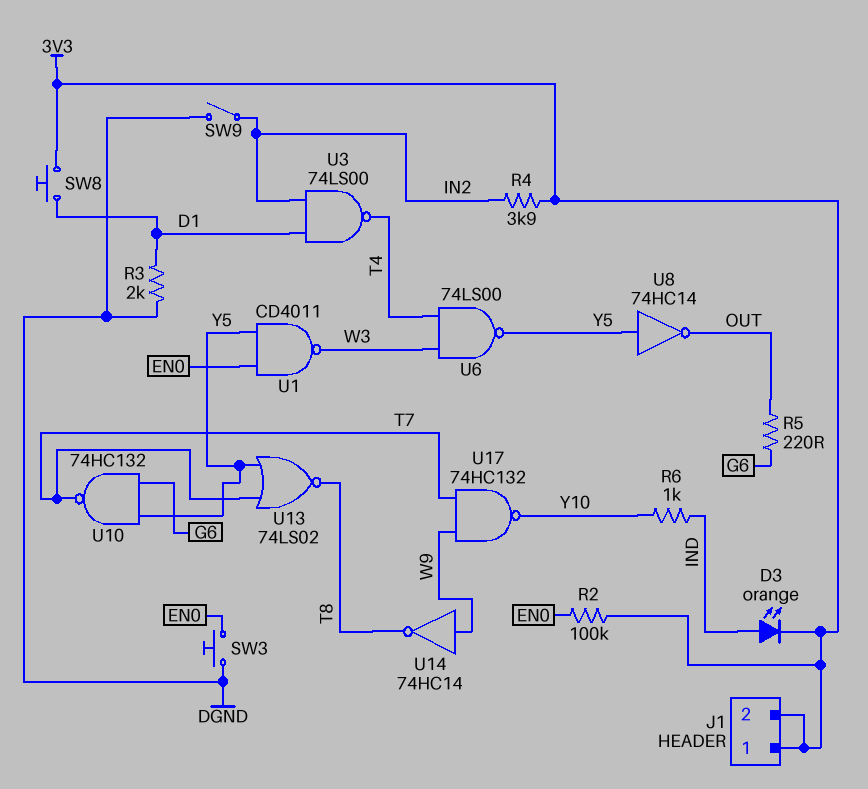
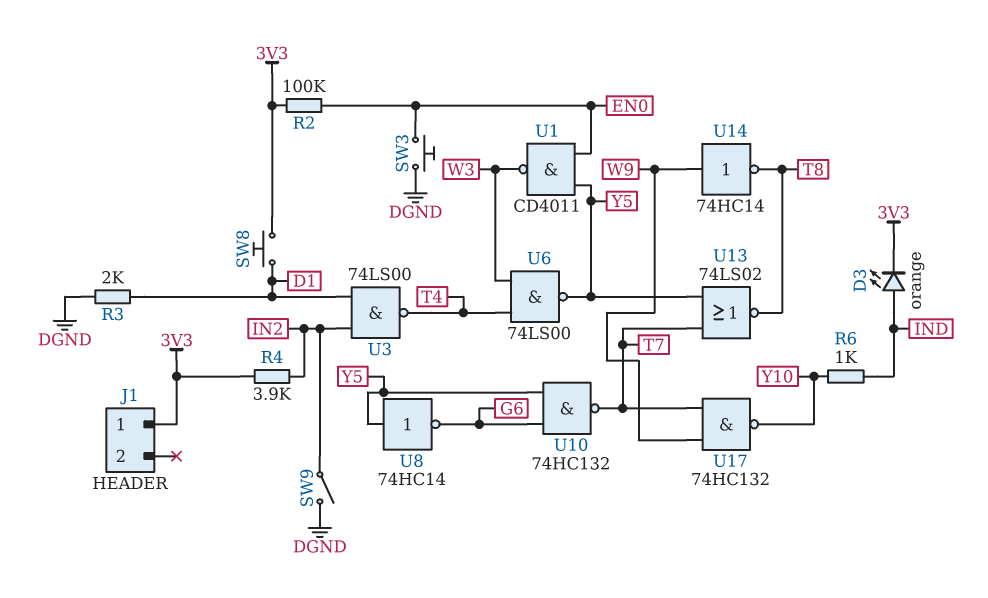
J1 pin 2: 3V3 -> none
R5: 220 (G6, OUT) -> none
U8: NOT 74HC14 (in Y5, out OUT) -> NOT 74HC14 (in Y5, out G6)

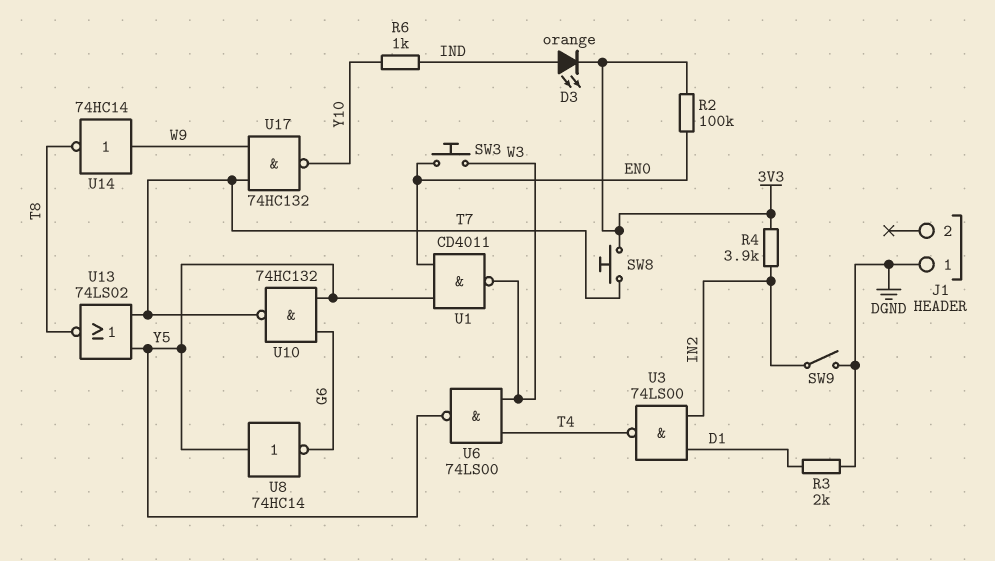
J1 pin 1: 3V3 -> DGND
SW3: button (DGND, EN0) -> button (EN0, W3)
SW8: button (3V3, D1) -> button (3V3, T7)

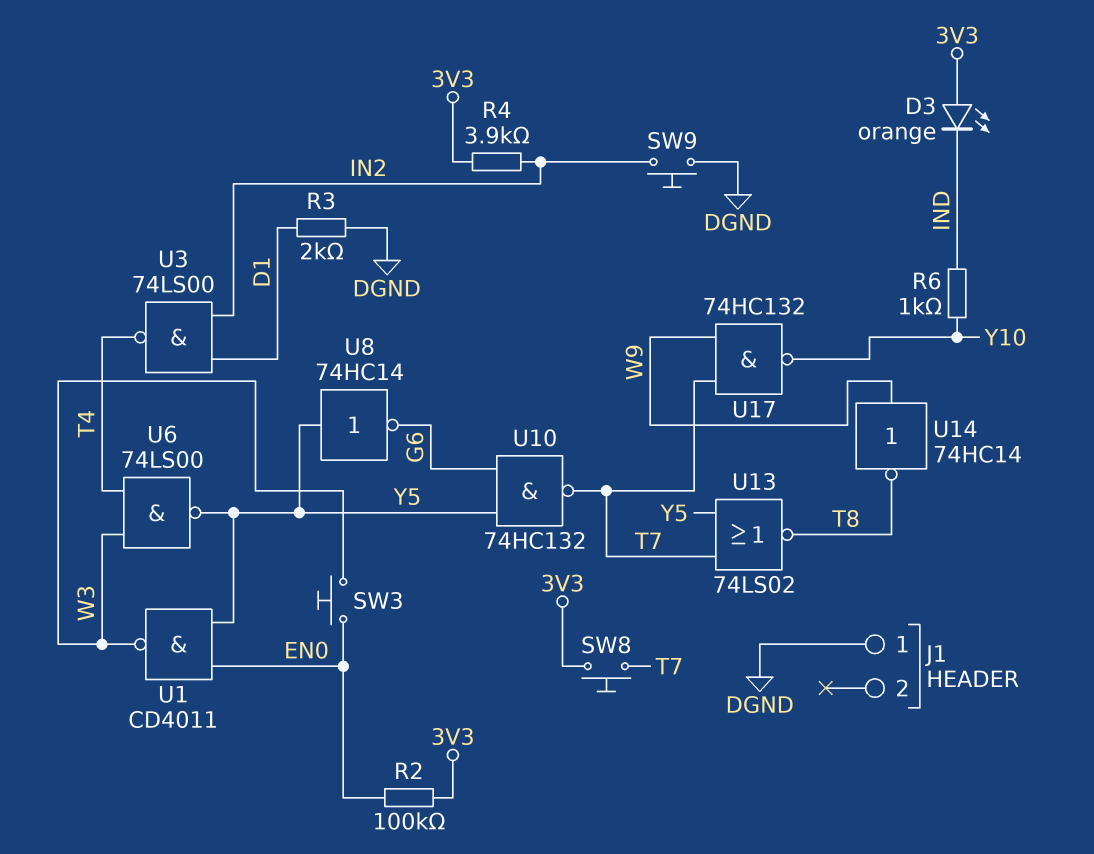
D3: LED orange (A IND, K 3V3) -> LED orange (A 3V3, K IND)
SW9: switch (DGND, IN2) -> button (DGND, IN2)

